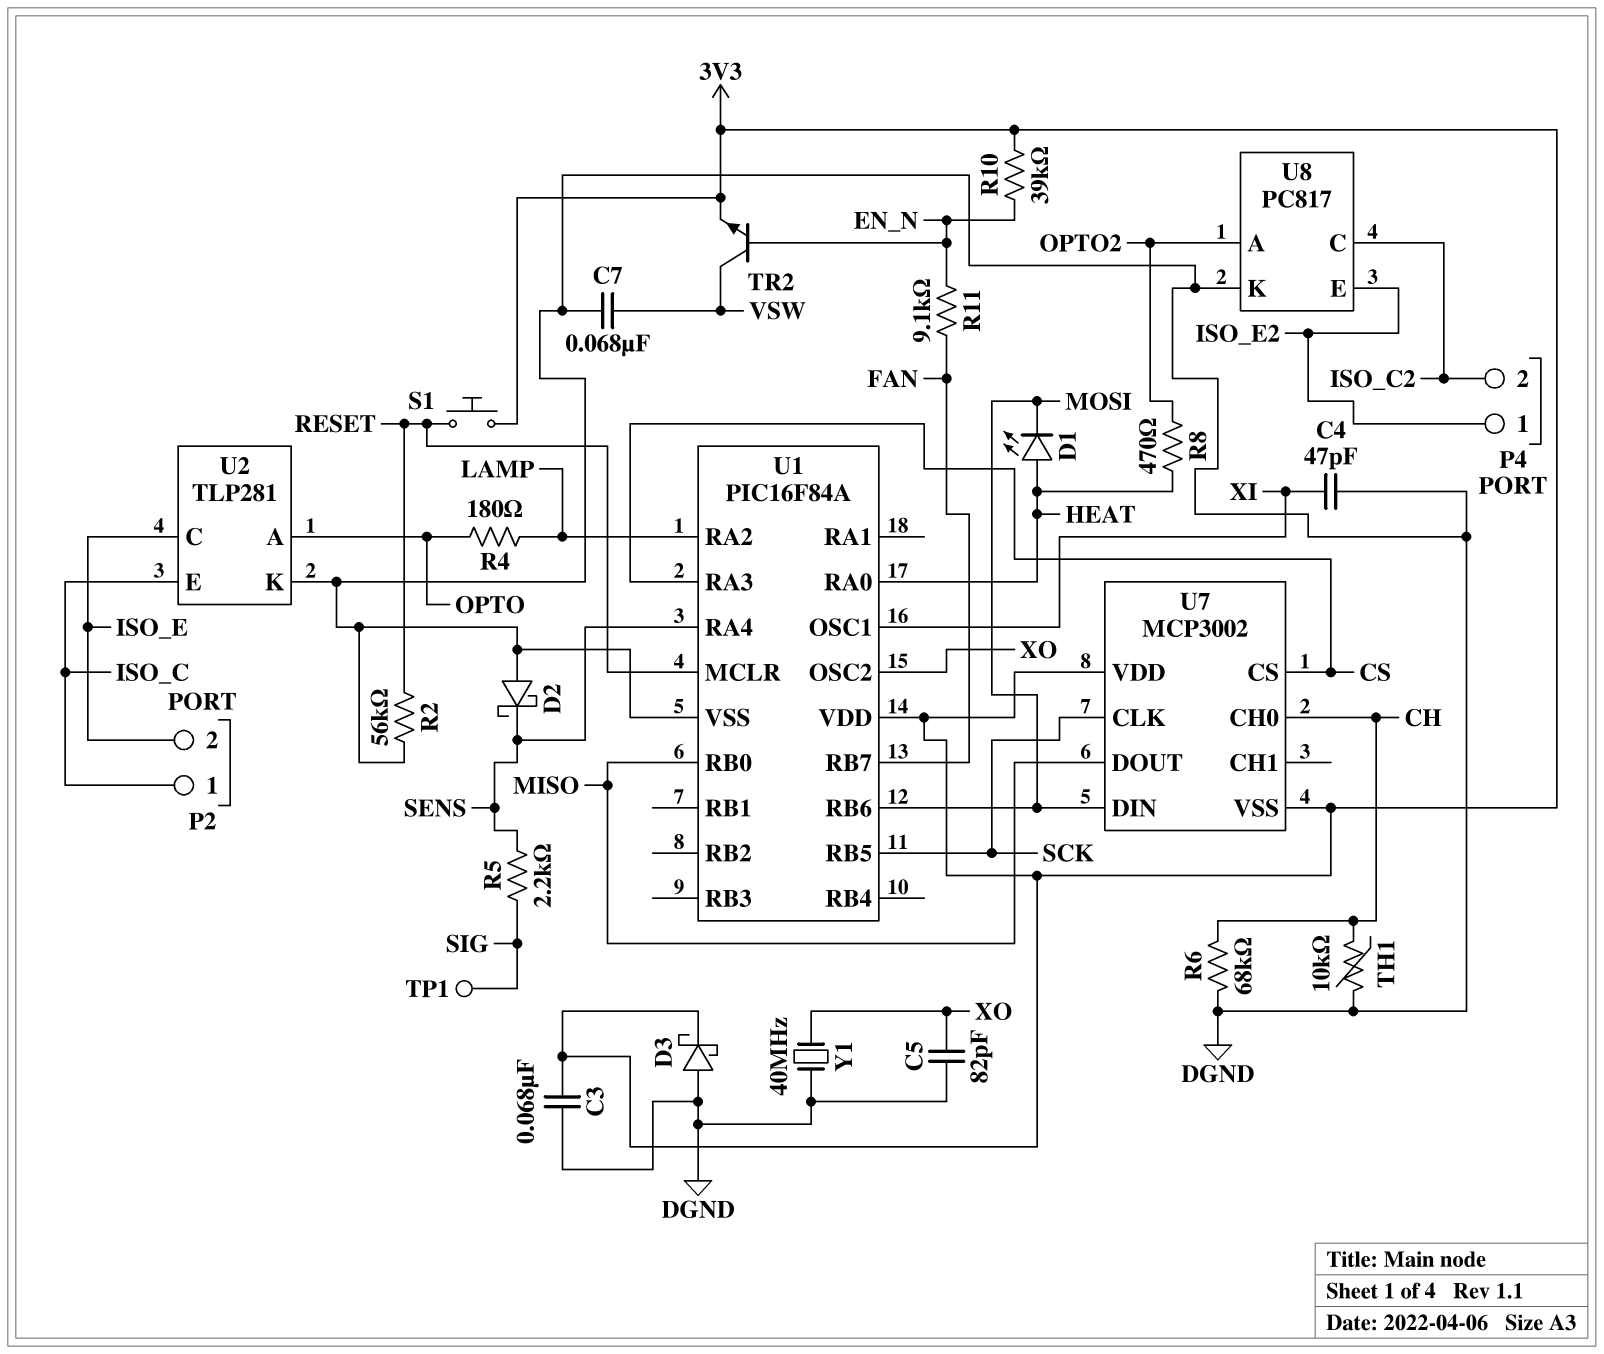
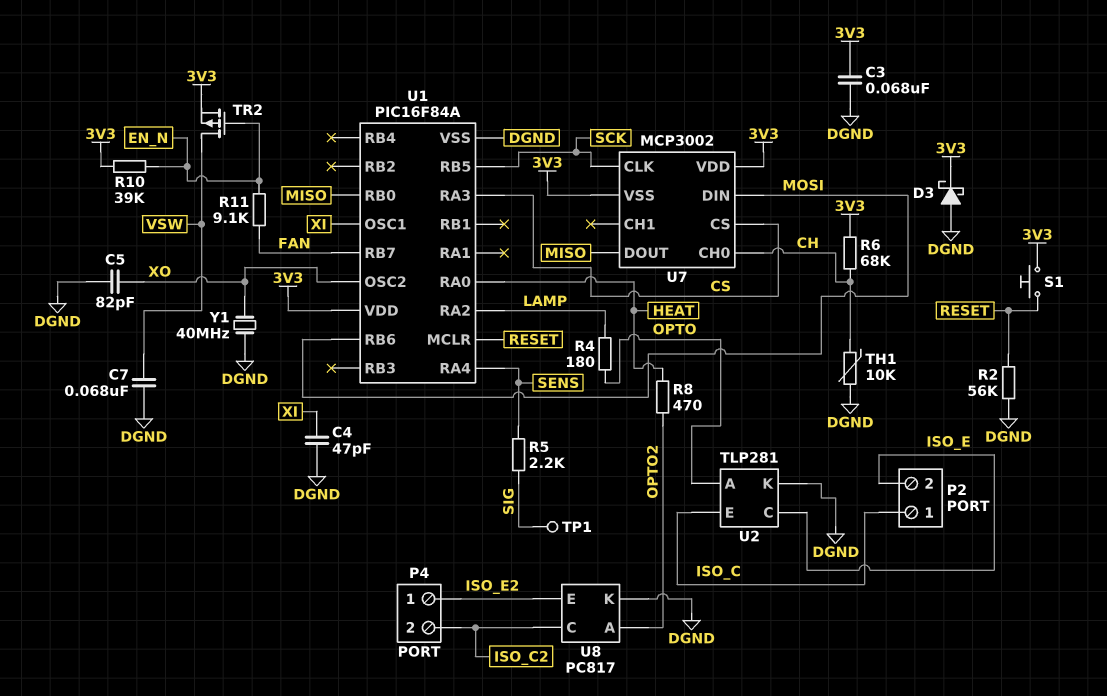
D1: LED (A HEAT, K MOSI) -> none
D2: schottky (A DGND, K SENS) -> none
R6: 68k (CH, DGND) -> 68k (3V3, CH)
TR2: NPN (B EN_N, C VSW, E 3V3) -> PMOS (G EN_N, D VSW, S 3V3)

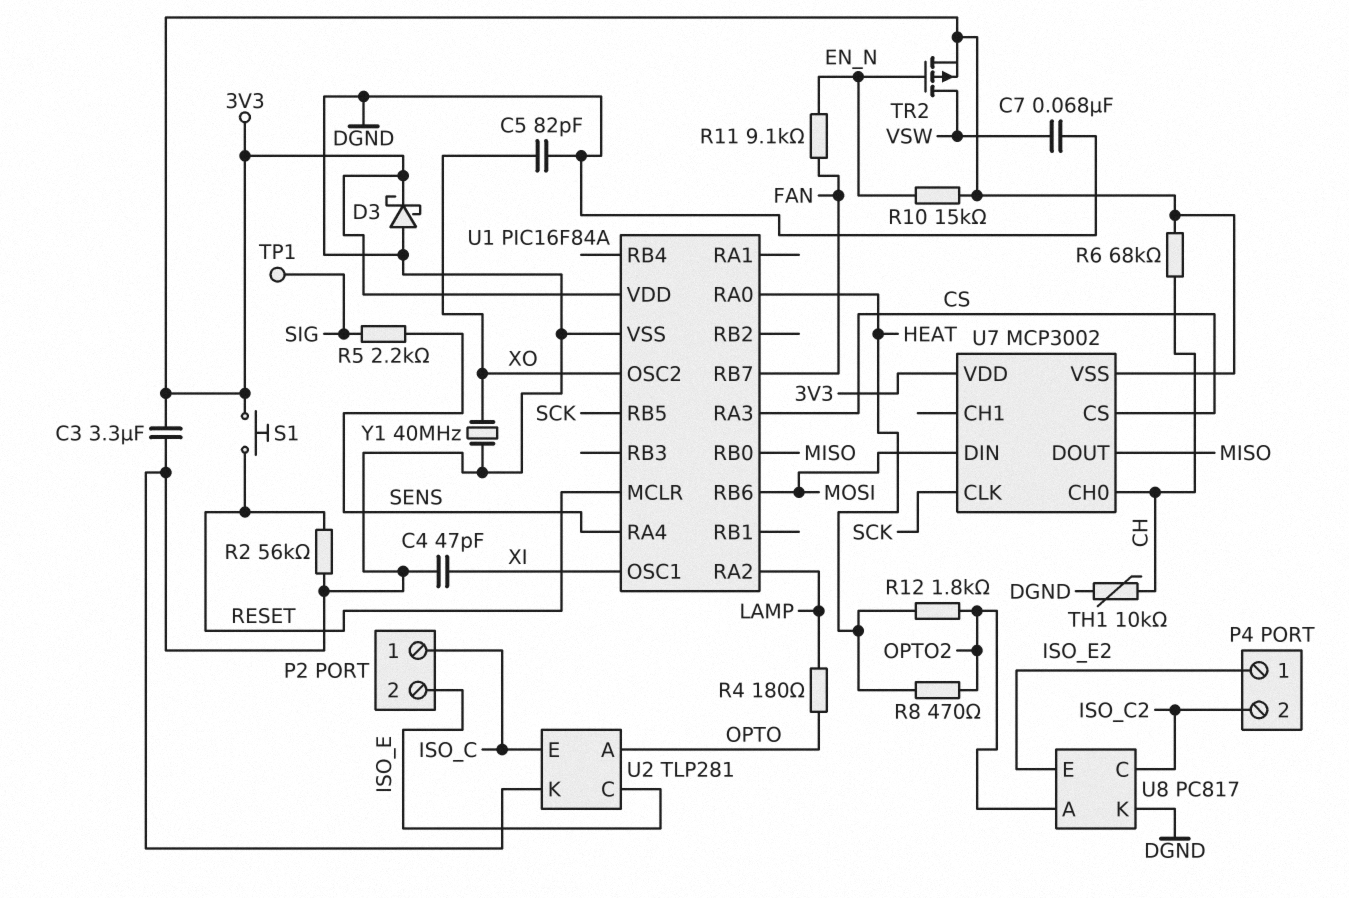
C3: 68nF (3V3, DGND) -> 3.3uF (3V3, DGND)
R10: 39k (3V3, EN_N) -> 15k (3V3, EN_N)
R12: none -> 1.8k (HEAT, OPTO2)

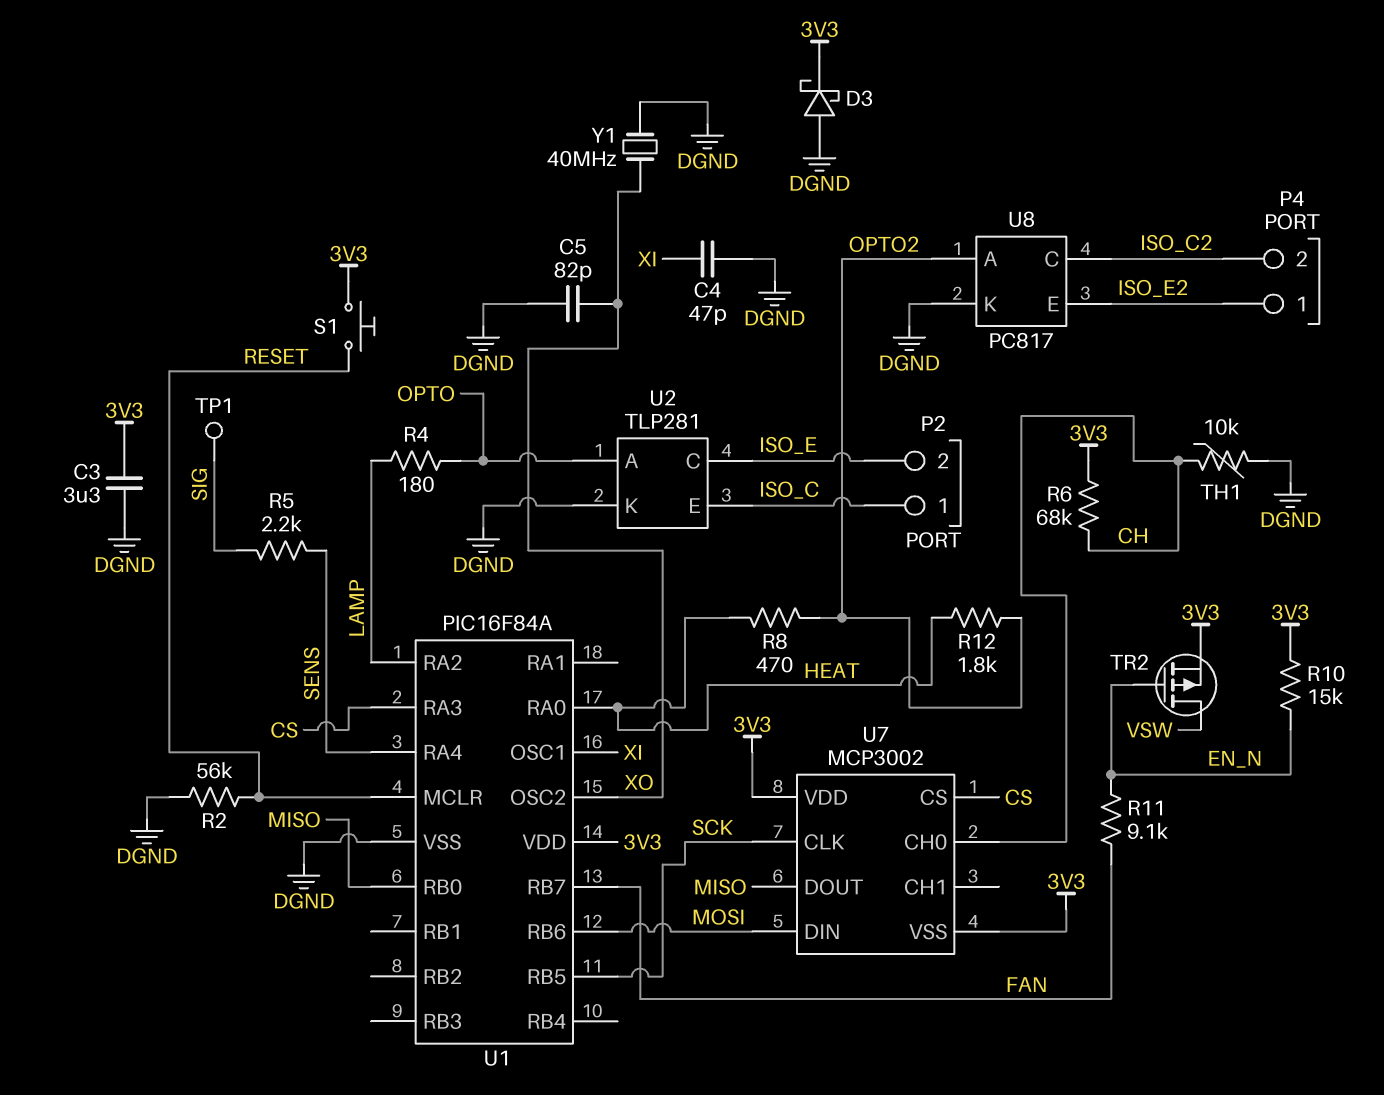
C7: 68nF (DGND, VSW) -> none

